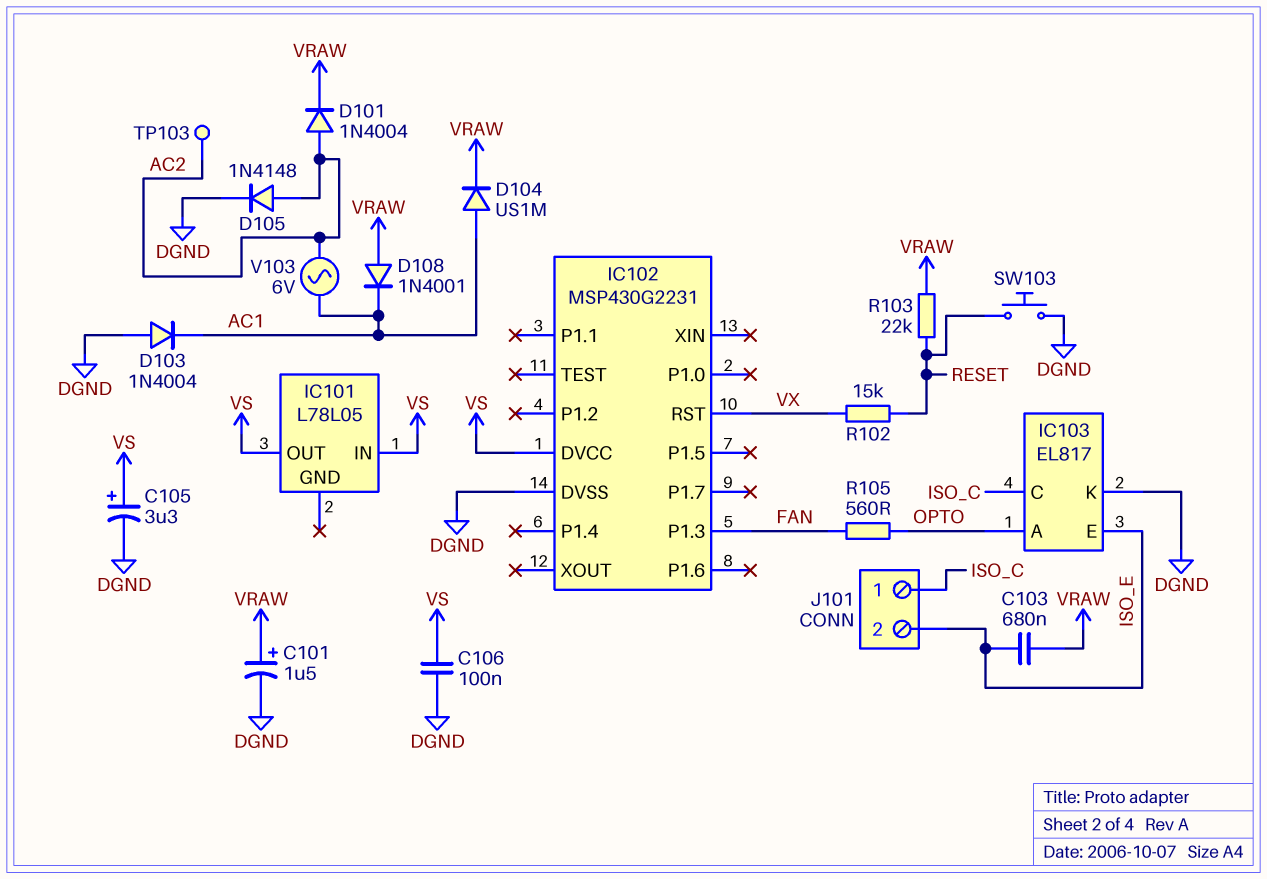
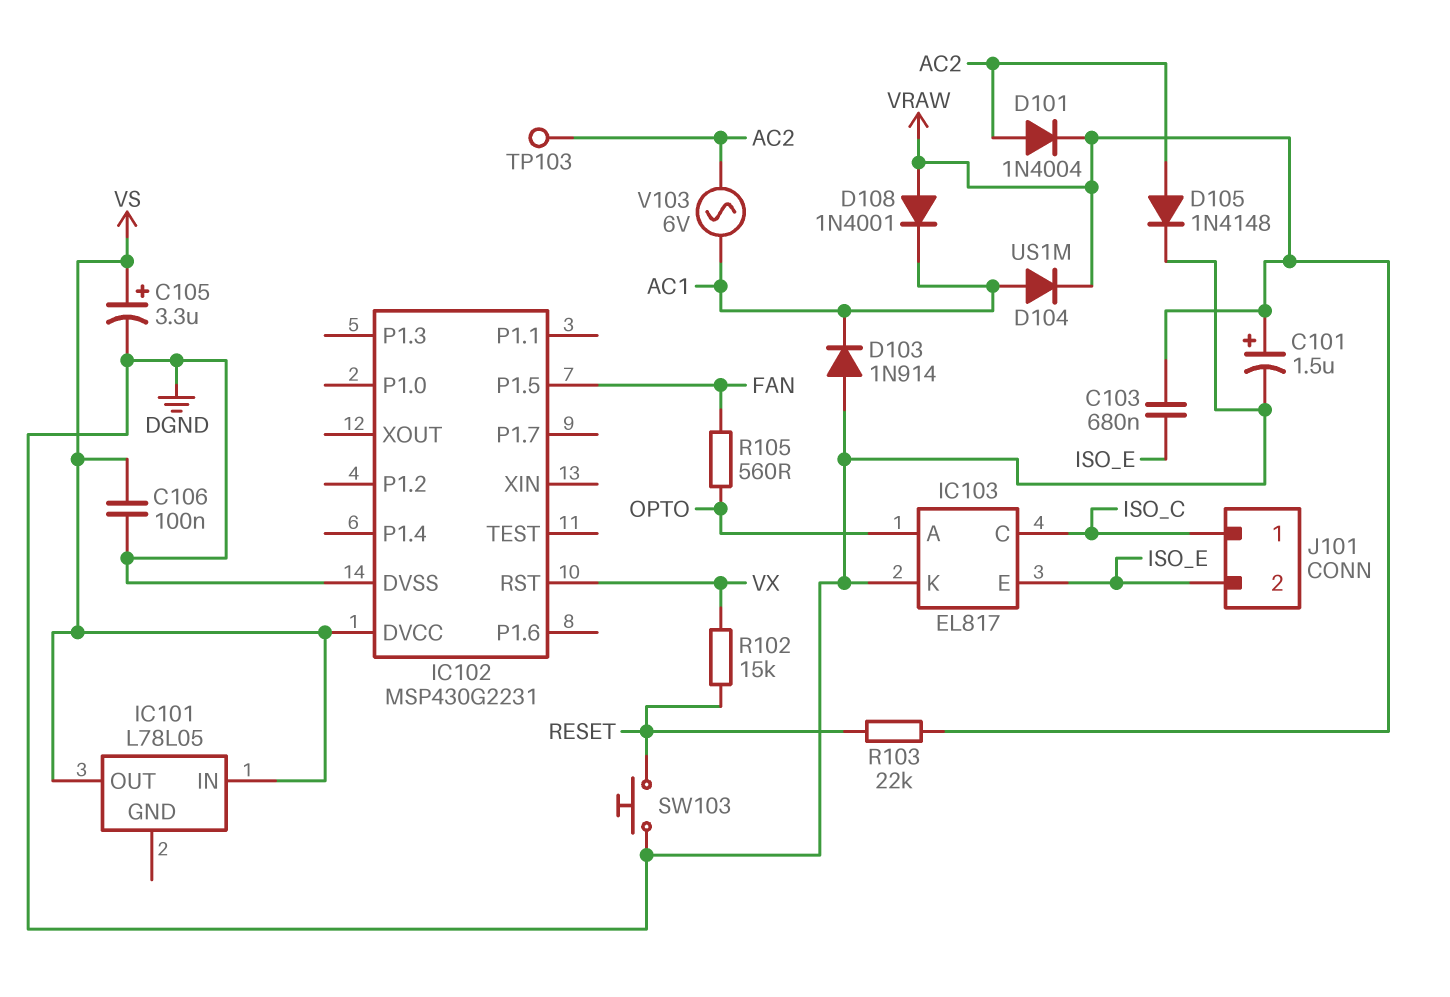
D103: diode 1N4004 (A DGND, K AC1) -> diode 1N914 (A DGND, K AC1)
IC102 pin P1.3: FAN -> none
IC102 pin P1.5: none -> FAN

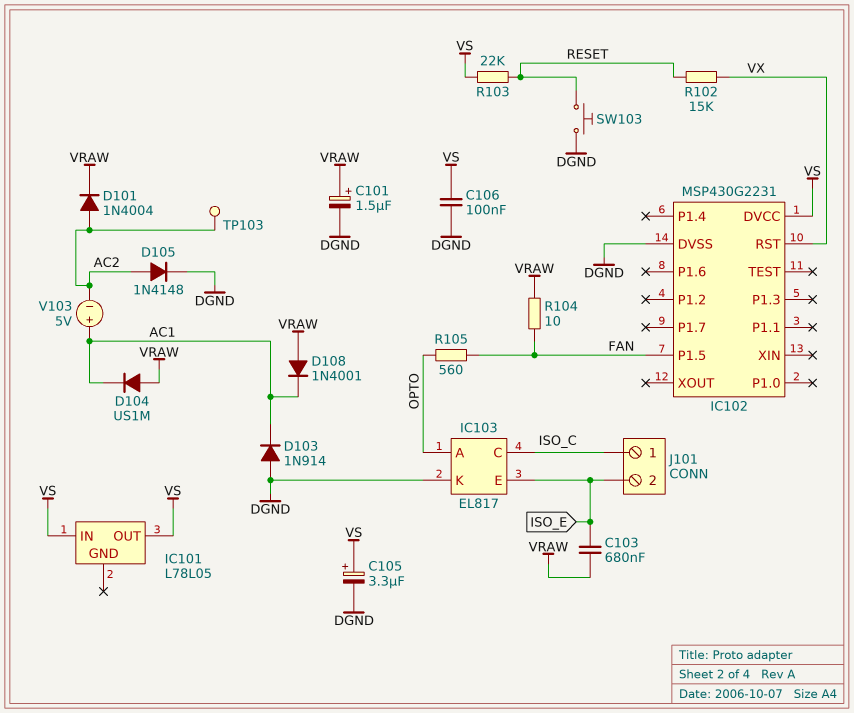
D104: diode US1M (A AC1, K VRAW) -> diode US1M (A VRAW, K AC1)
R103: 22k (RESET, VRAW) -> 22k (RESET, VS)
R104: none -> 10 (FAN, VRAW)
V103: AC 6V (AC1, AC2) -> 5V (plus AC1, minus AC2)

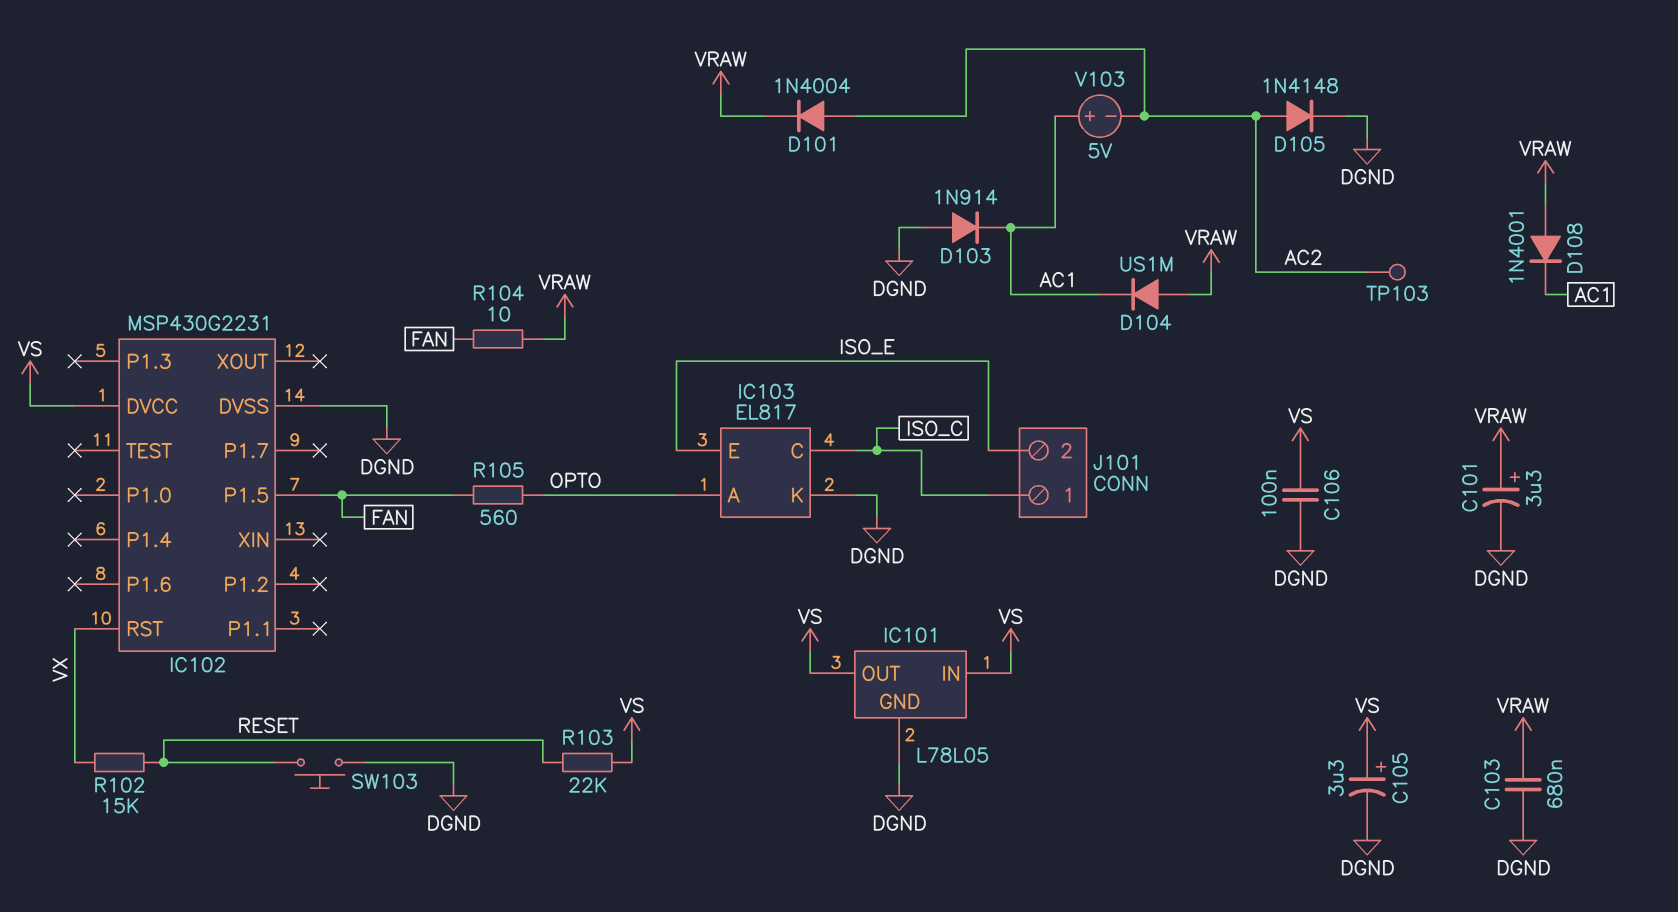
C101: 1.5uF (plus VRAW, minus DGND) -> 3.3uF (plus VRAW, minus DGND)
C103: 680nF (ISO_E, VRAW) -> 680nF (DGND, VRAW)
IC101 pin GND: none -> DGND

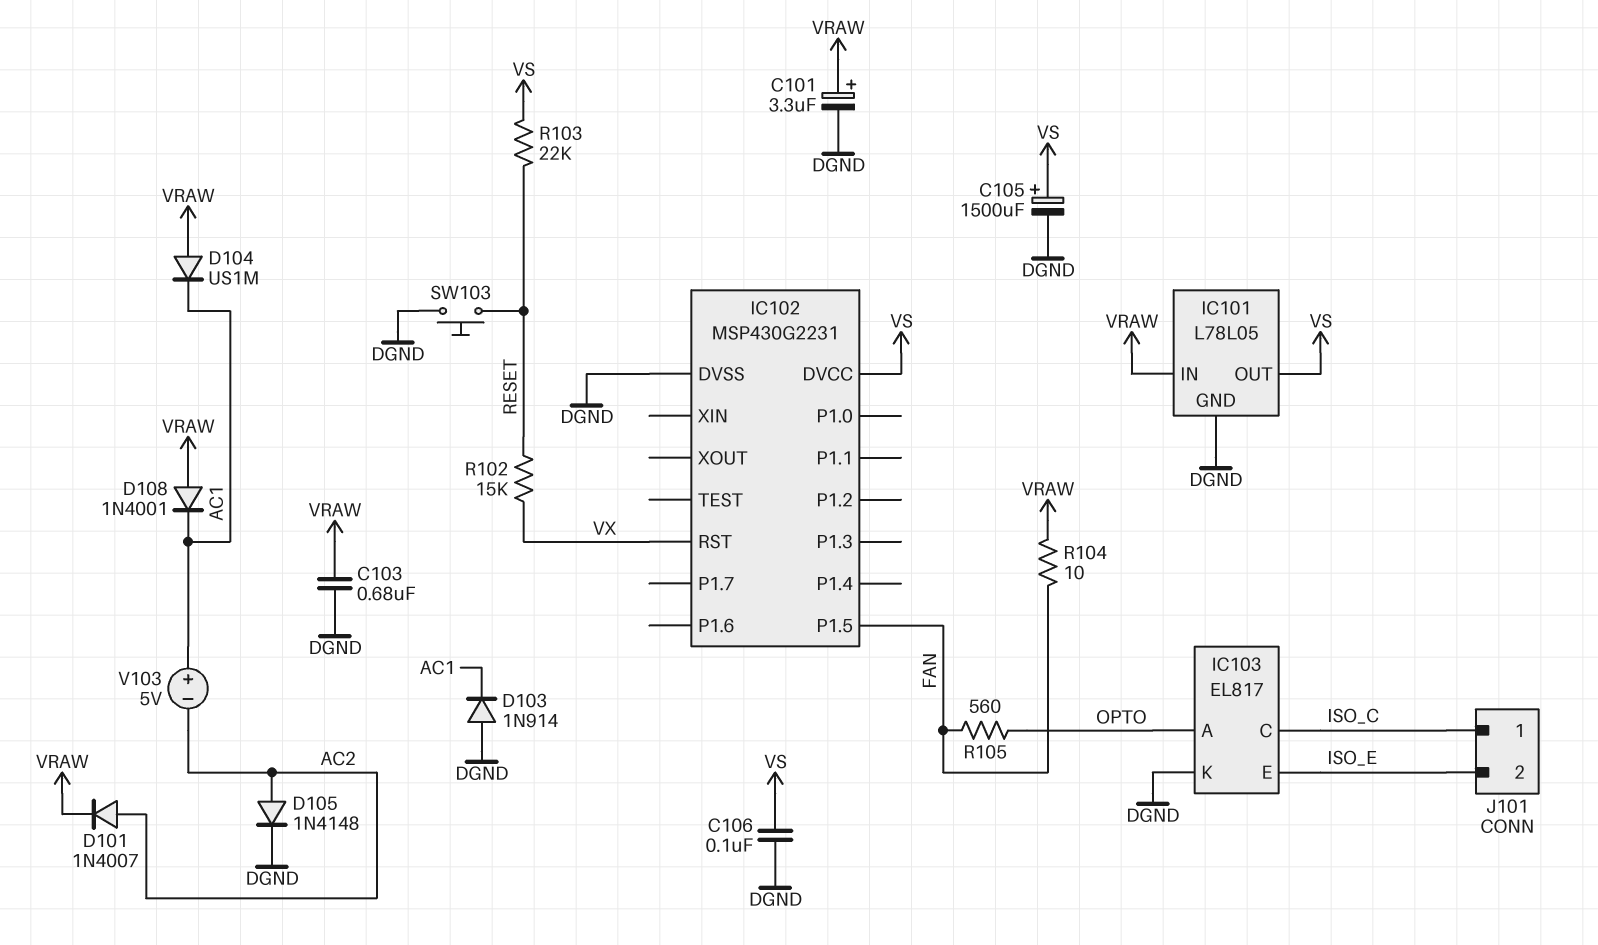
C105: 3.3uF (plus VS, minus DGND) -> 1500uF (plus VS, minus DGND)
D101: diode 1N4004 (A AC2, K VRAW) -> diode 1N4007 (A AC2, K VRAW)
IC101 pin IN: VS -> VRAW
TP103: test point (AC2) -> none

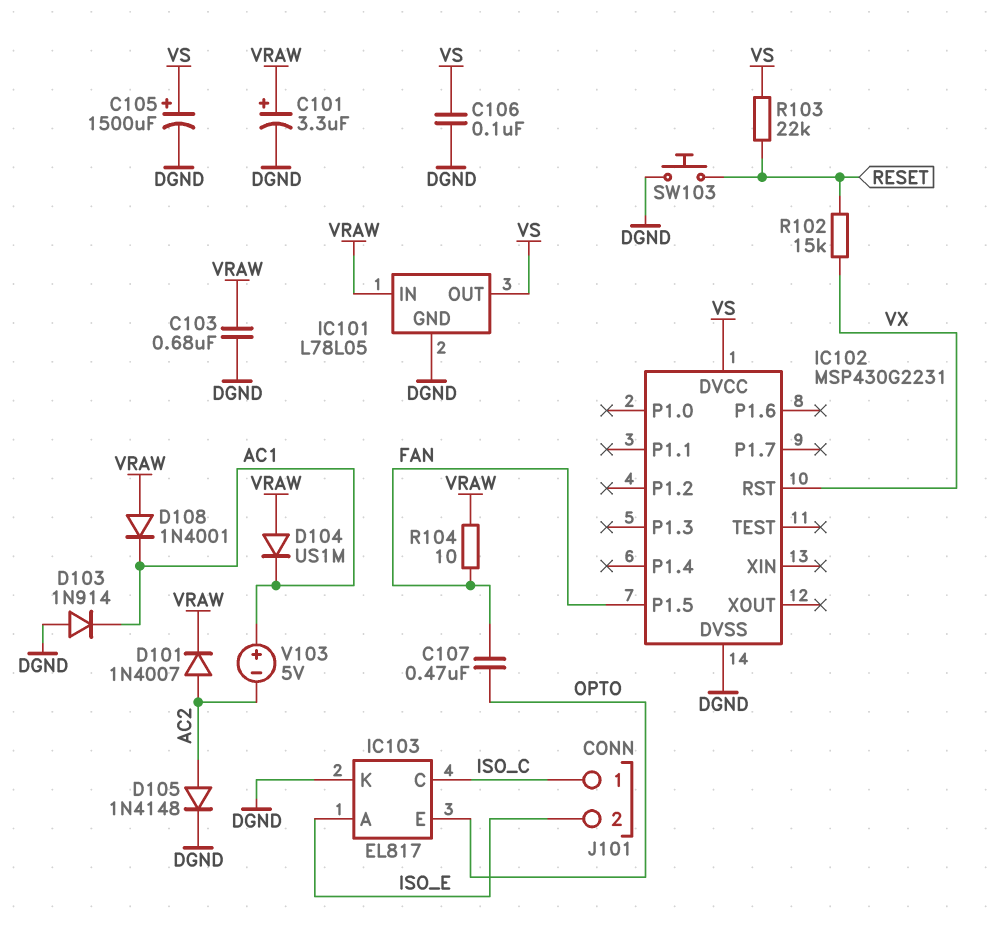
C107: none -> 470nF (FAN, OPTO)
IC103 pin A: OPTO -> ISO_E
IC103 pin E: ISO_E -> OPTO
R105: 560 (FAN, OPTO) -> none

